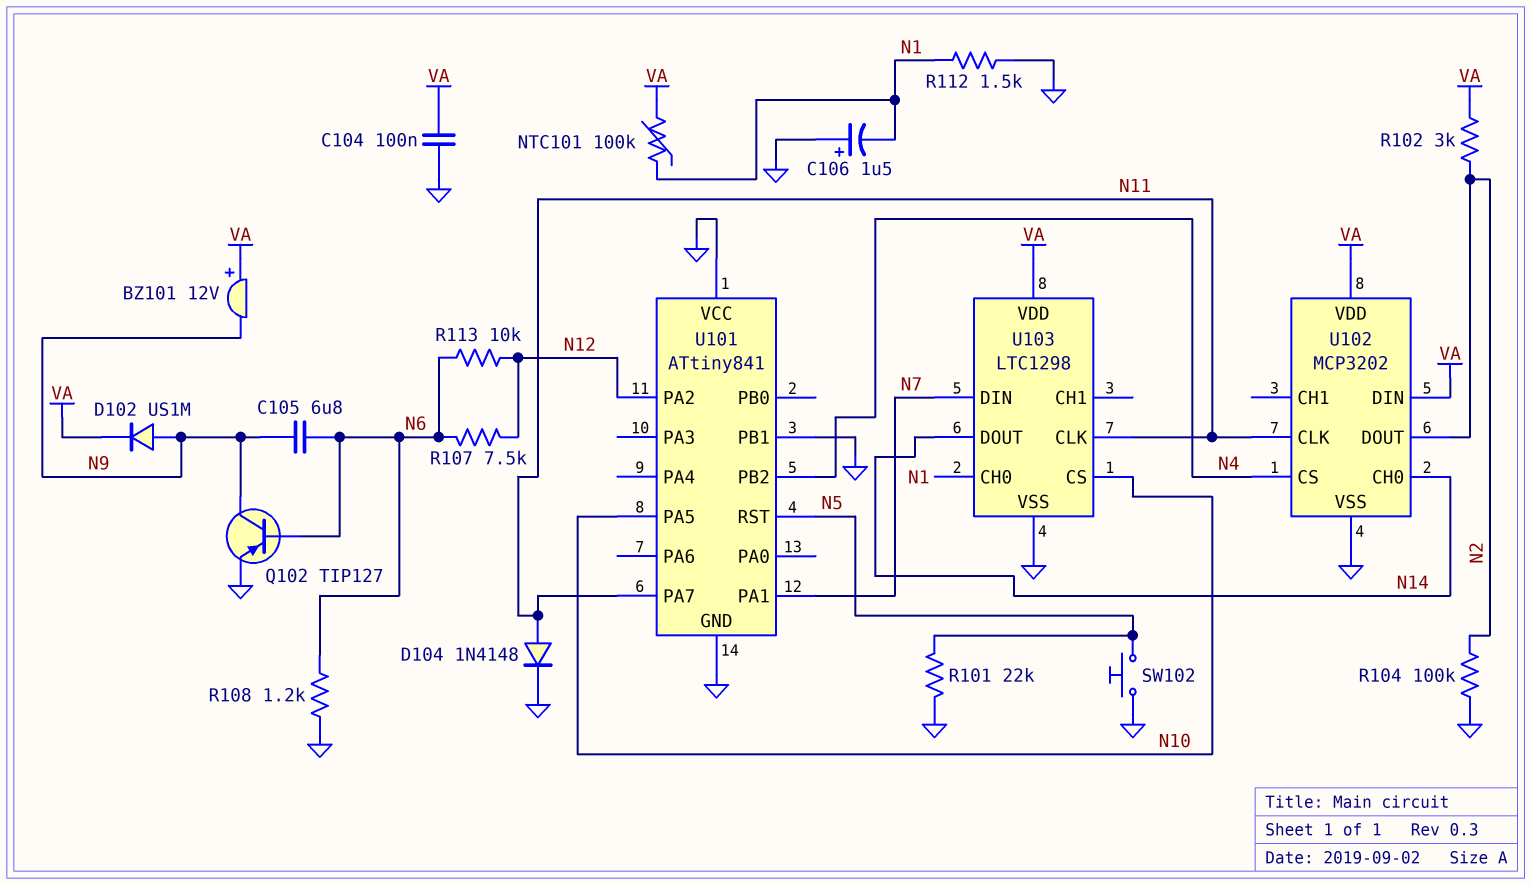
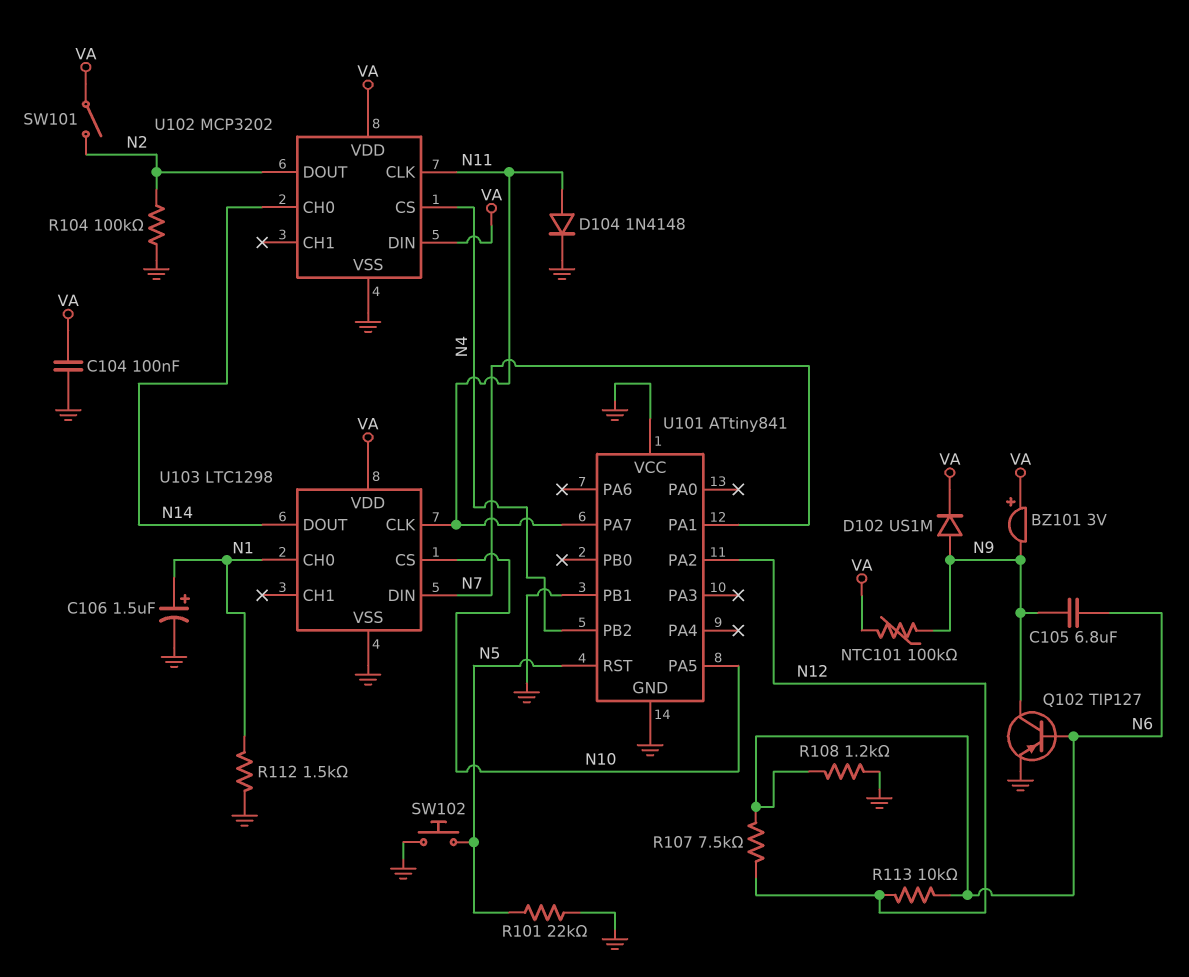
BZ101: buzzer 12V (plus VA, minus N9) -> buzzer 3V (plus VA, minus N9)
C106: 1.5uF (plus GND, minus N1) -> 1.5uF (plus N1, minus GND)
NTC101: 100k (N1, VA) -> 100k (N9, VA)
R102: 3k (N2, VA) -> none
SW101: none -> switch (N2, VA)

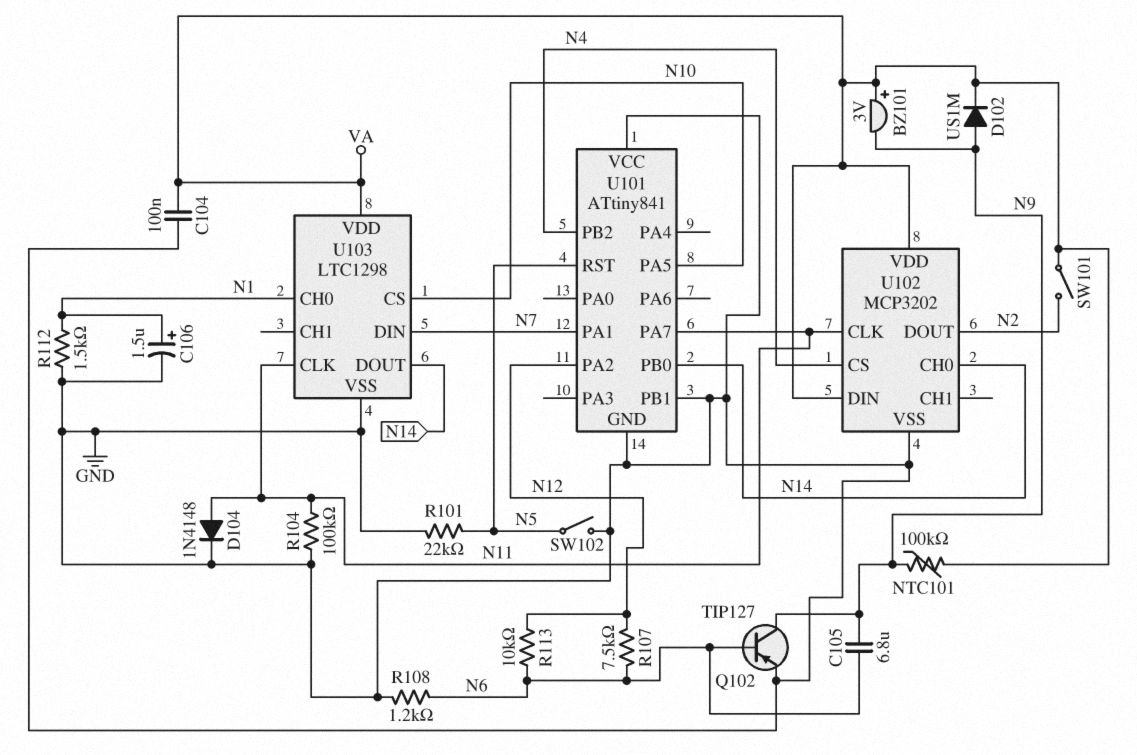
R104: 100k (GND, N2) -> 100k (GND, N11)
SW102: button (GND, N5) -> switch (GND, N5)
U101 pin PB0: none -> N14

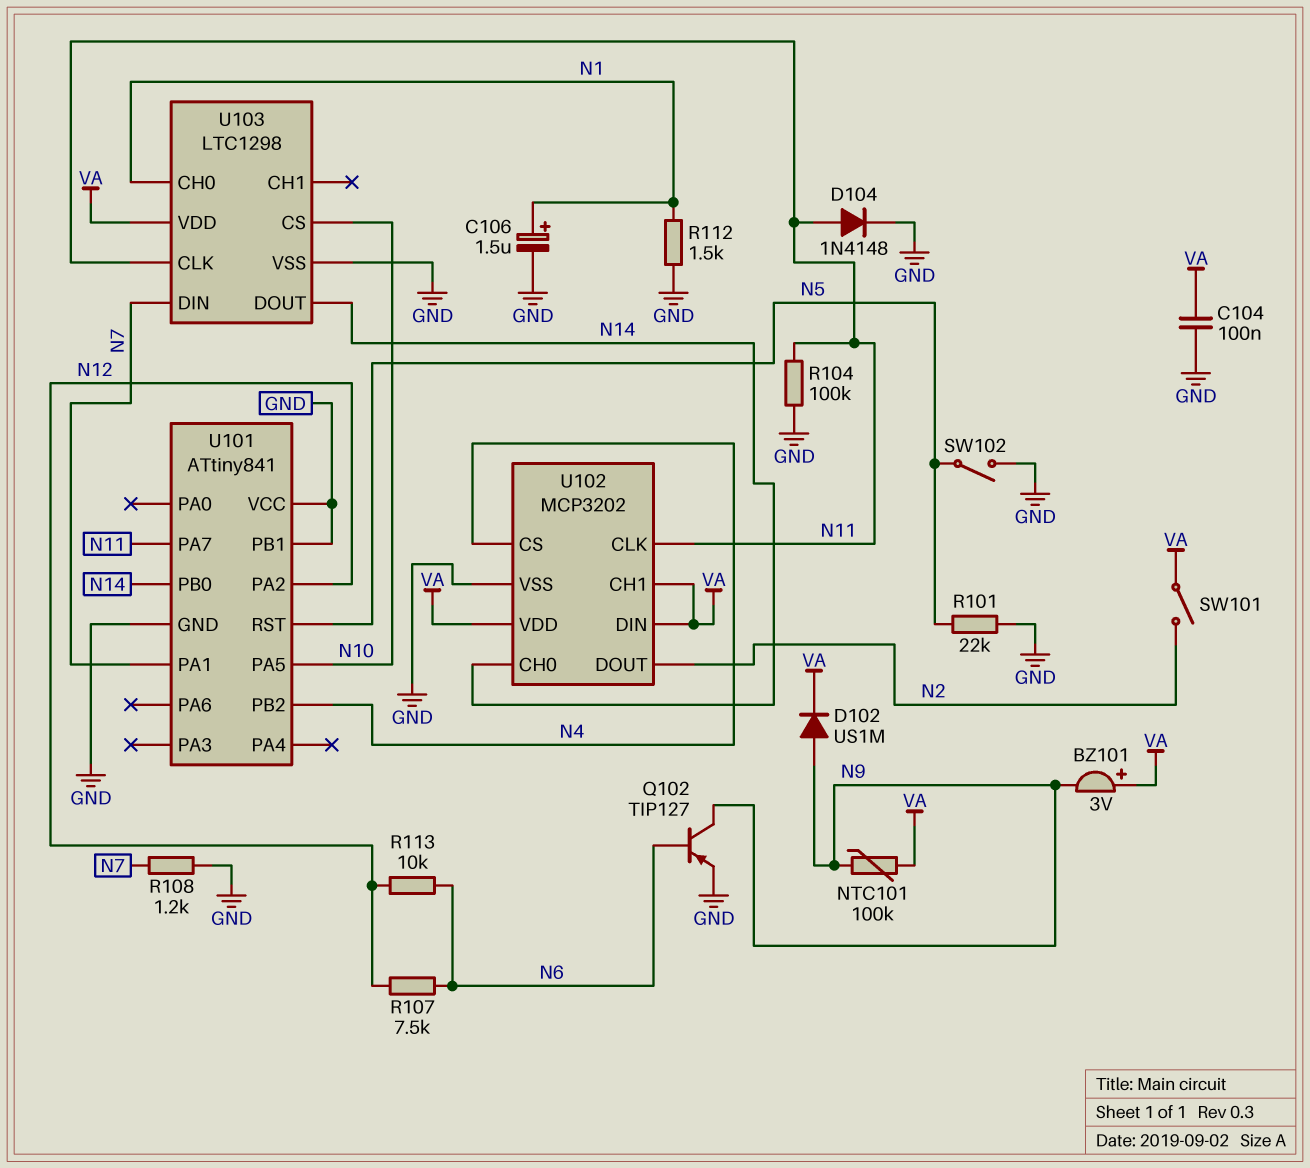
C105: 6.8uF (N6, N9) -> none
R108: 1.2k (GND, N6) -> 1.2k (GND, N7)
U102 pin CH1: none -> VA

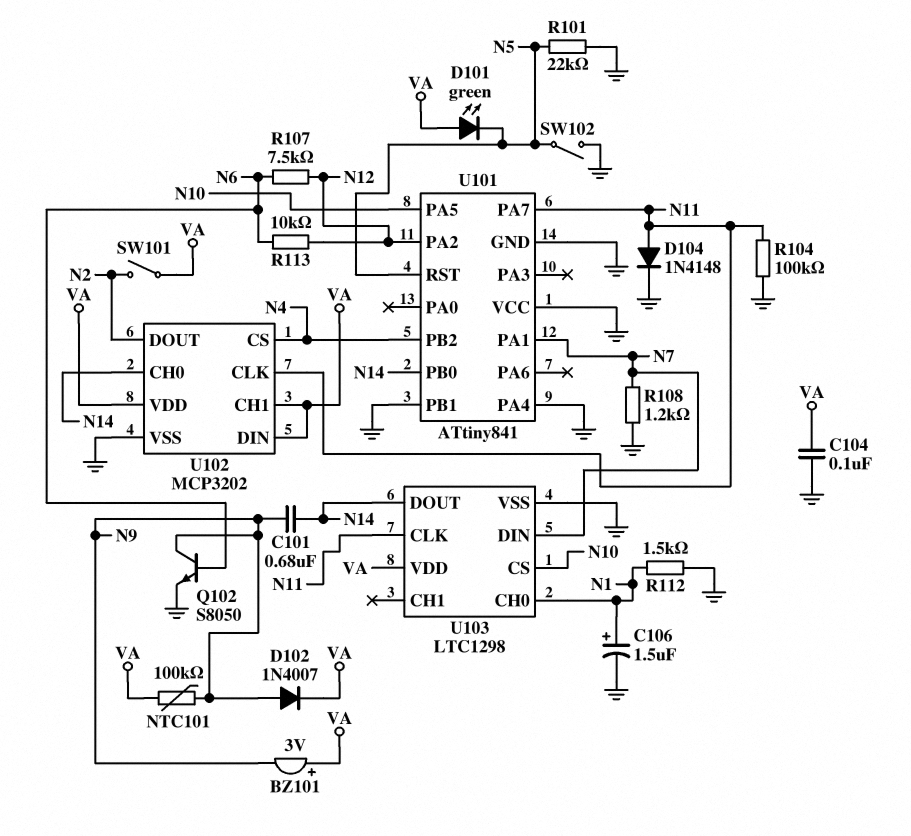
C101: none -> 680nF (N9, N14)
D101: none -> LED green (A VA, K N5)
D102: diode US1M (A N9, K VA) -> diode 1N4007 (A N9, K VA)
Q102: PNP TIP127 (B N6, C N9, E GND) -> NPN S8050 (B N6, C N9, E GND)
U101 pin PA4: none -> GND

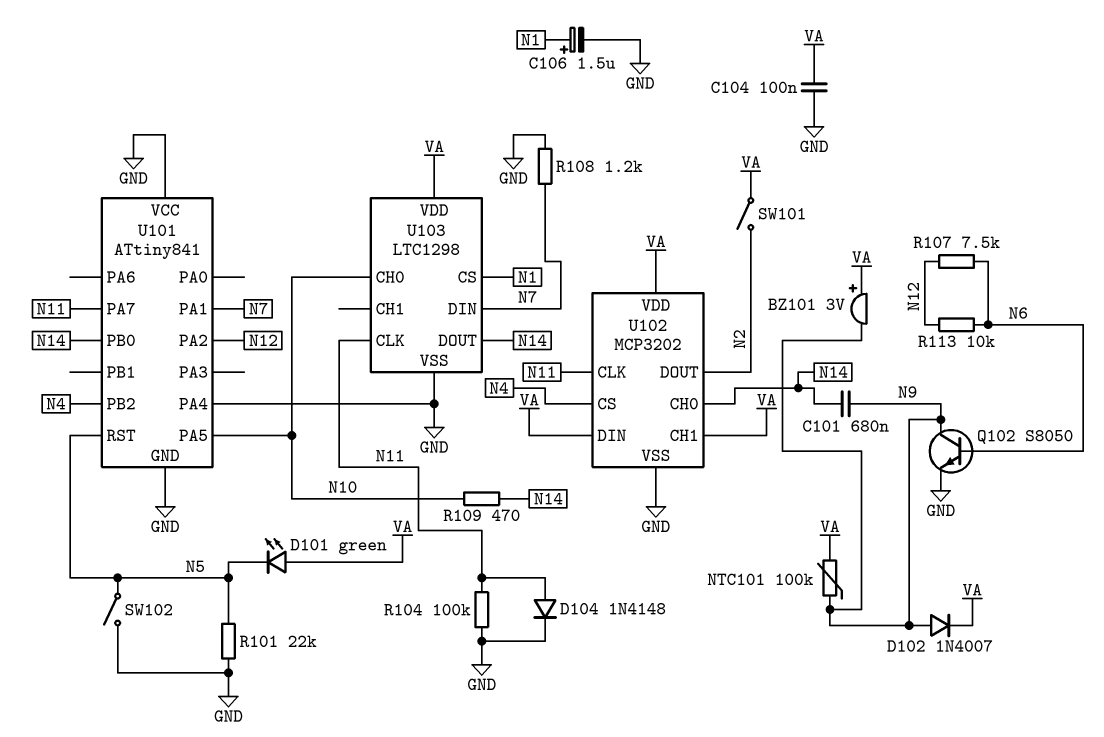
R109: none -> 470 (N10, N14)
R112: 1.5k (GND, N1) -> none
U101 pin PB1: GND -> none
U103 pin CH0: N1 -> N10
U103 pin CS: N10 -> N1

